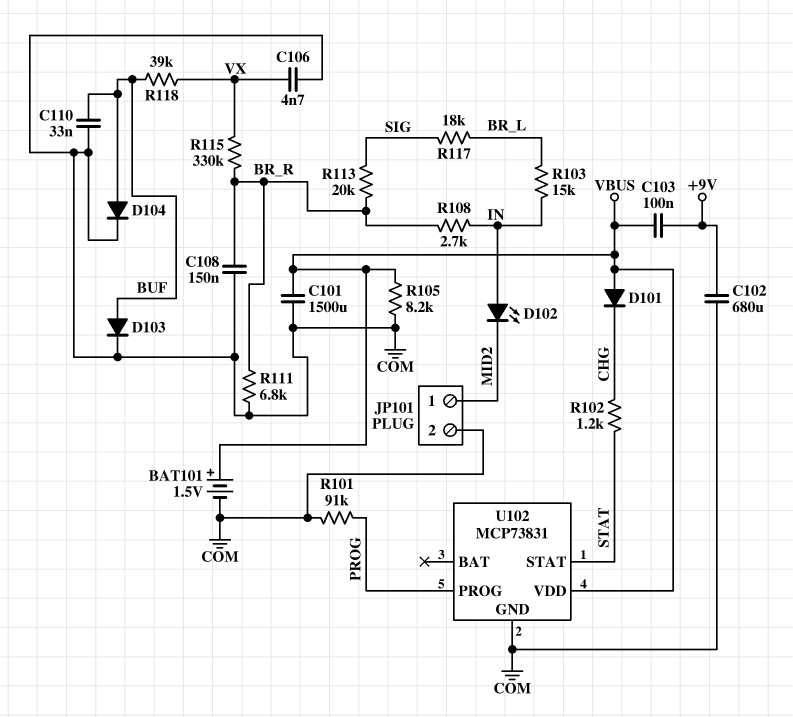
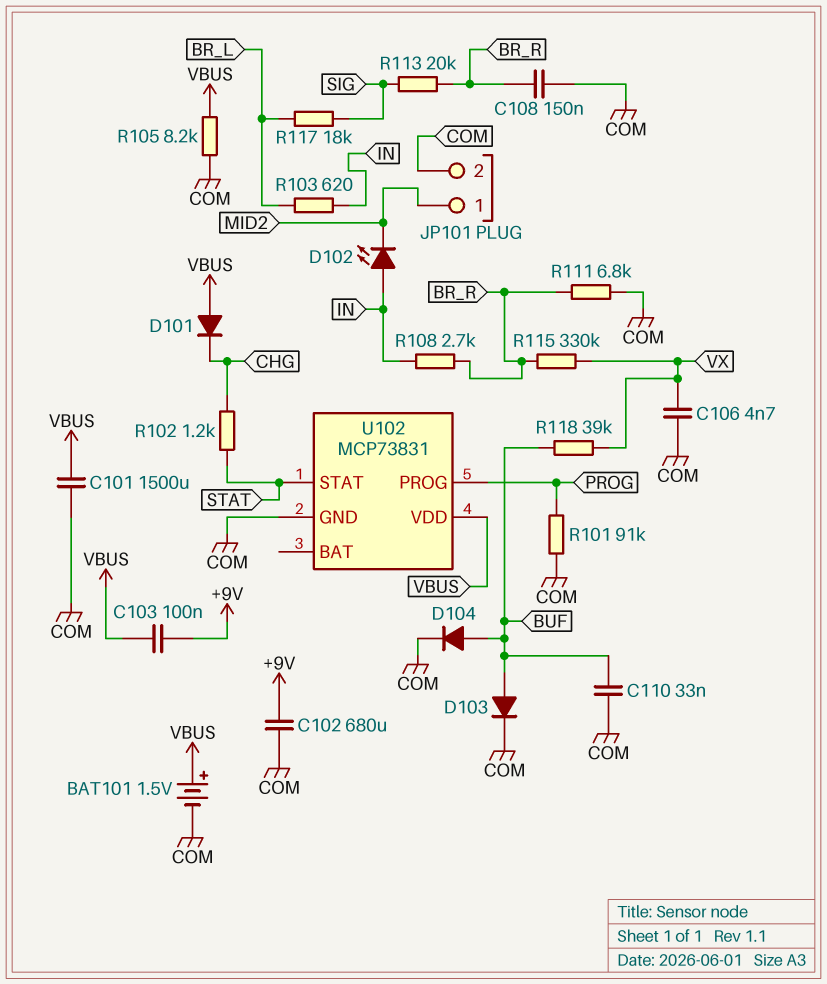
R103: 15k (BR_L, IN) -> 620 (BR_L, IN)

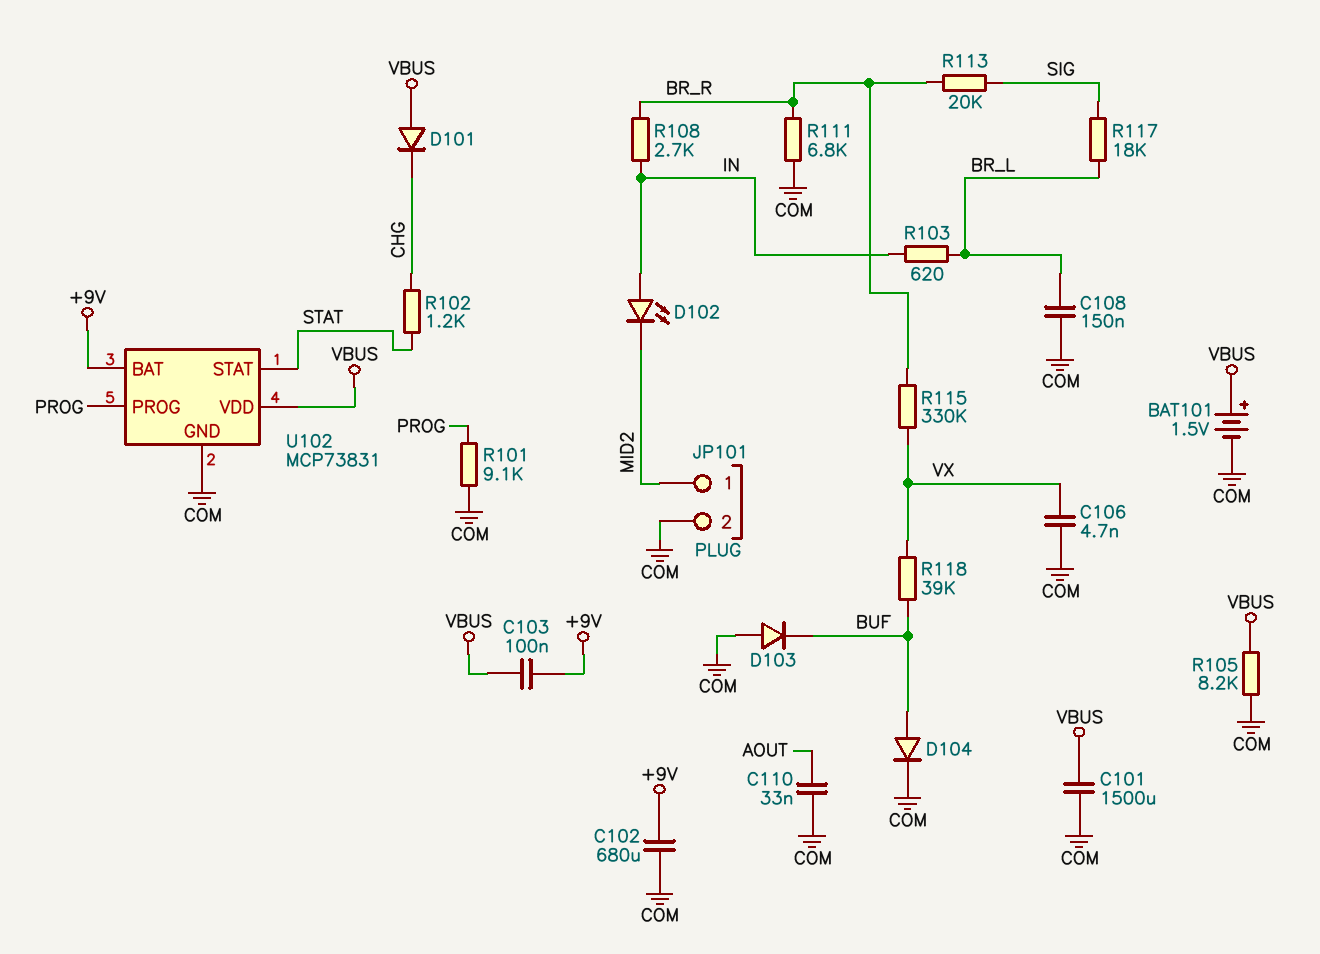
C108: 150nF (BR_R, COM) -> 150nF (BR_L, COM)
C110: 33nF (BUF, COM) -> 33nF (AOUT, COM)
D103: diode (A BUF, K COM) -> diode (A COM, K BUF)
R101: 91k (COM, PROG) -> 9.1k (COM, PROG)
U102 pin BAT: none -> +9V

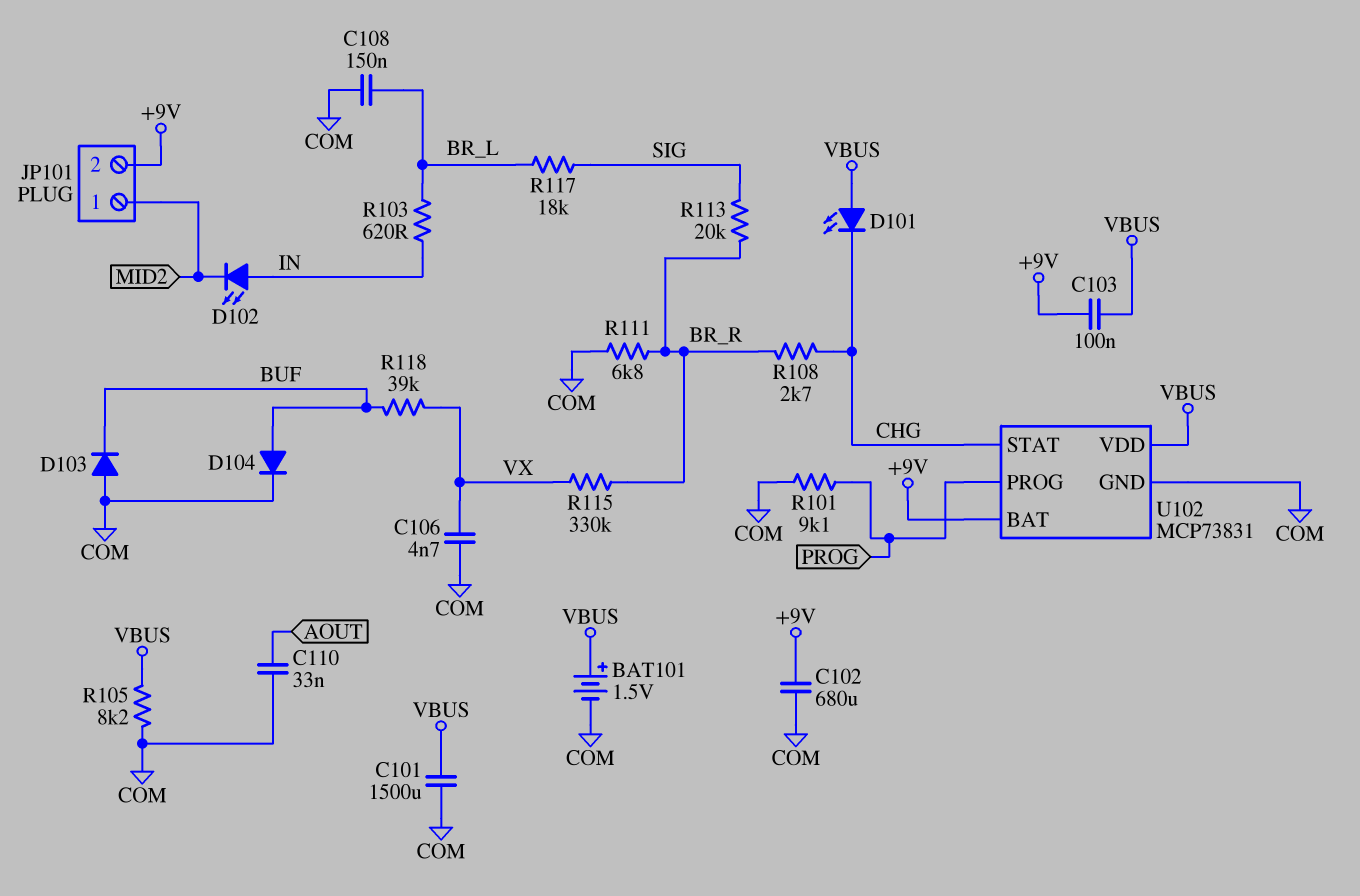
D101: diode (A VBUS, K CHG) -> LED (A VBUS, K CHG)
JP101 pin 2: COM -> +9V
R102: 1.2k (CHG, STAT) -> none
R108: 2.7k (BR_R, IN) -> 2.7k (BR_R, CHG)
U102 pin STAT: STAT -> CHG

